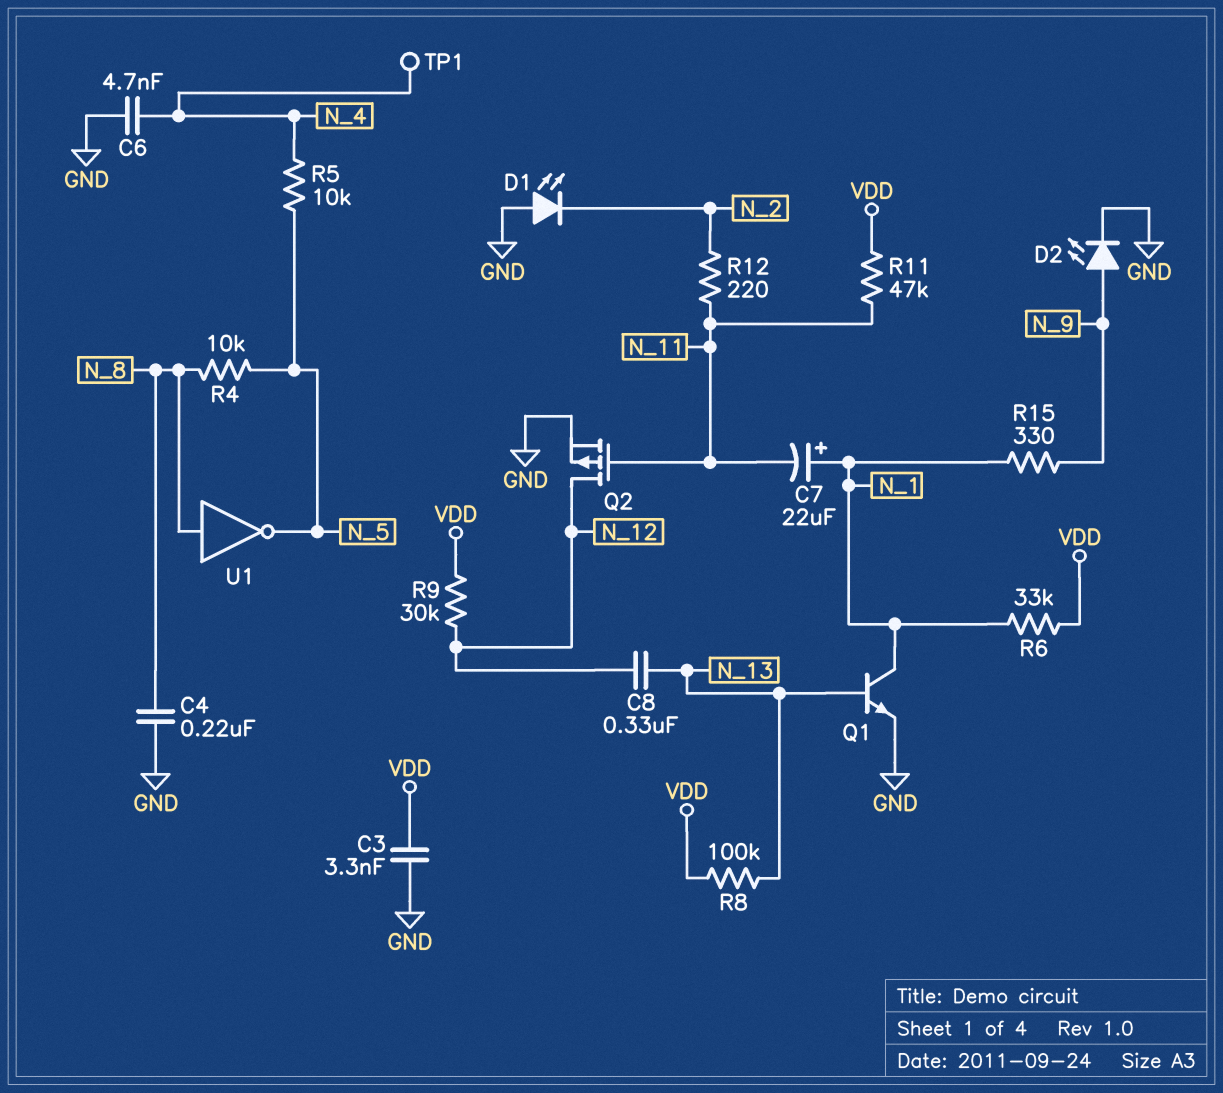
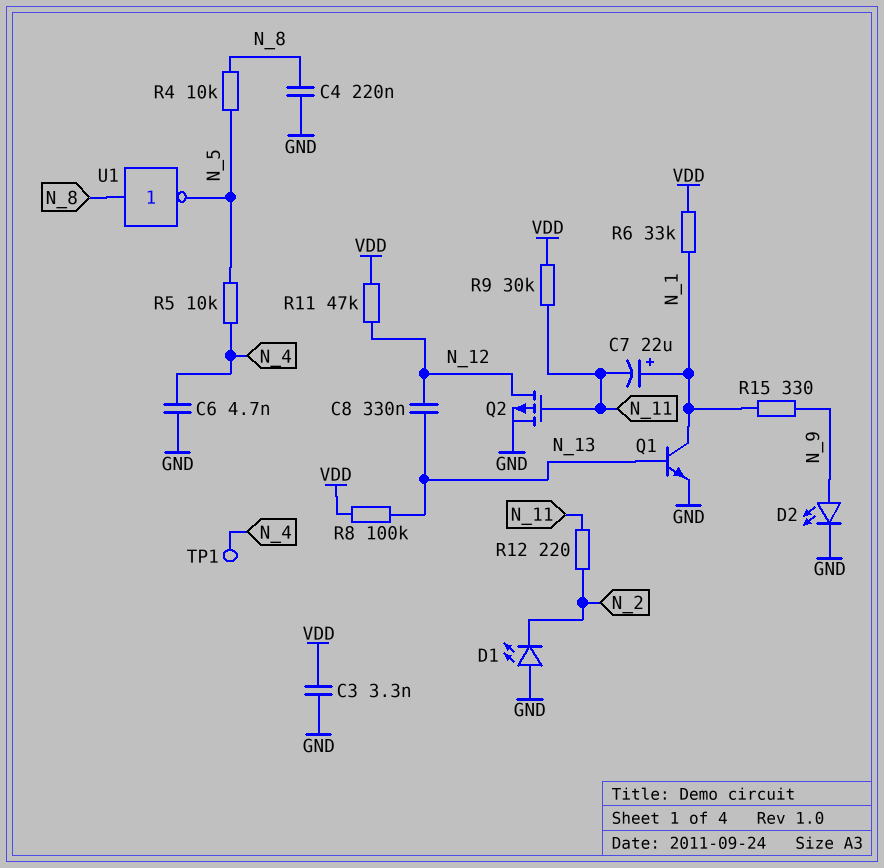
R9: 30k (N_12, VDD) -> 30k (N_11, VDD)
R11: 47k (N_11, VDD) -> 47k (N_12, VDD)

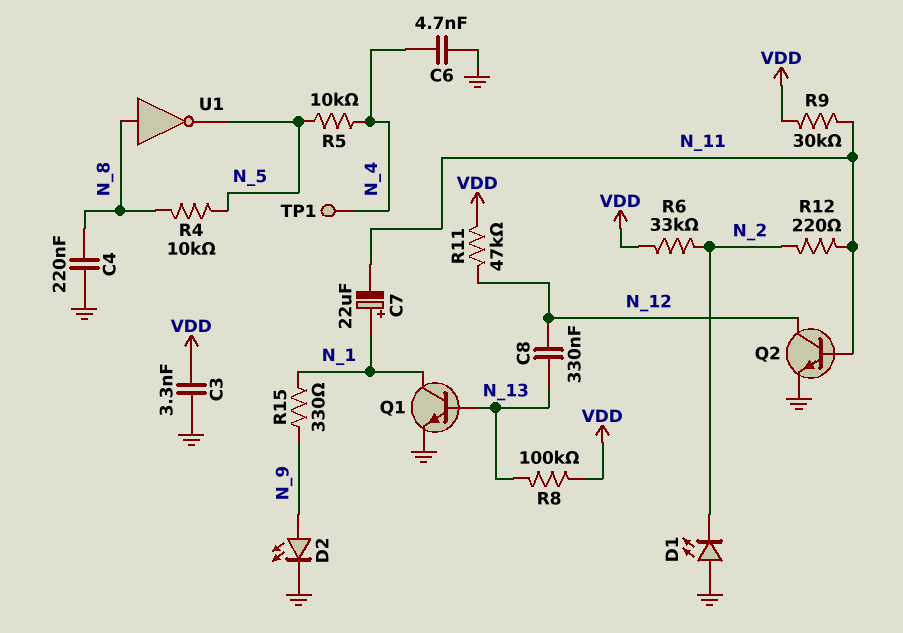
Q2: PMOS (G N_11, D N_12, S GND) -> NPN (B N_11, C N_12, E GND)
R6: 33k (N_1, VDD) -> 33k (N_2, VDD)

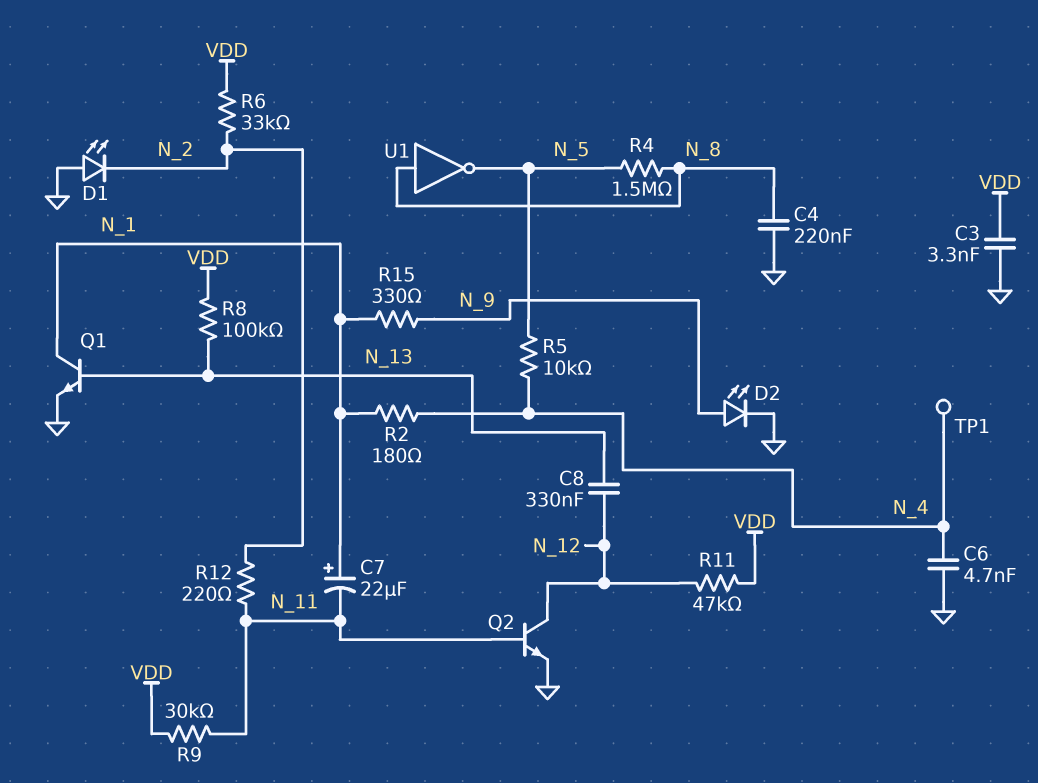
R2: none -> 180 (N_1, N_4)
R4: 10k (N_5, N_8) -> 1.5M (N_5, N_8)

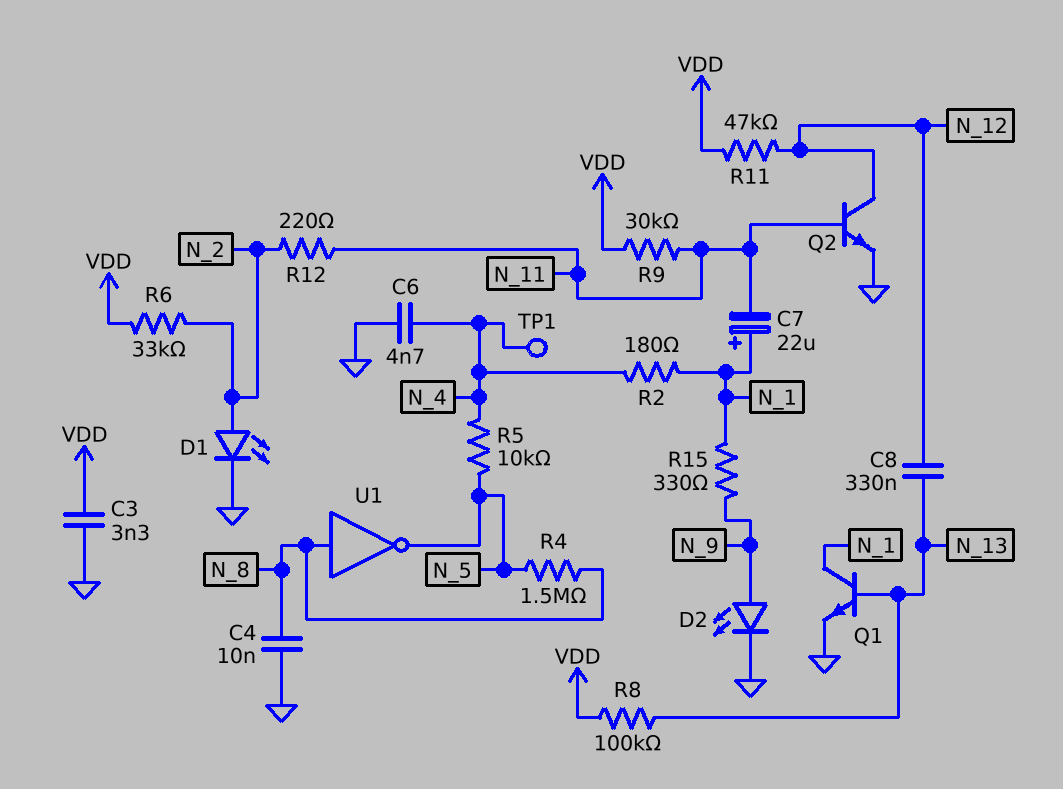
C4: 220nF (GND, N_8) -> 10nF (GND, N_8)
D1: LED (A GND, K N_2) -> LED (A N_2, K GND)

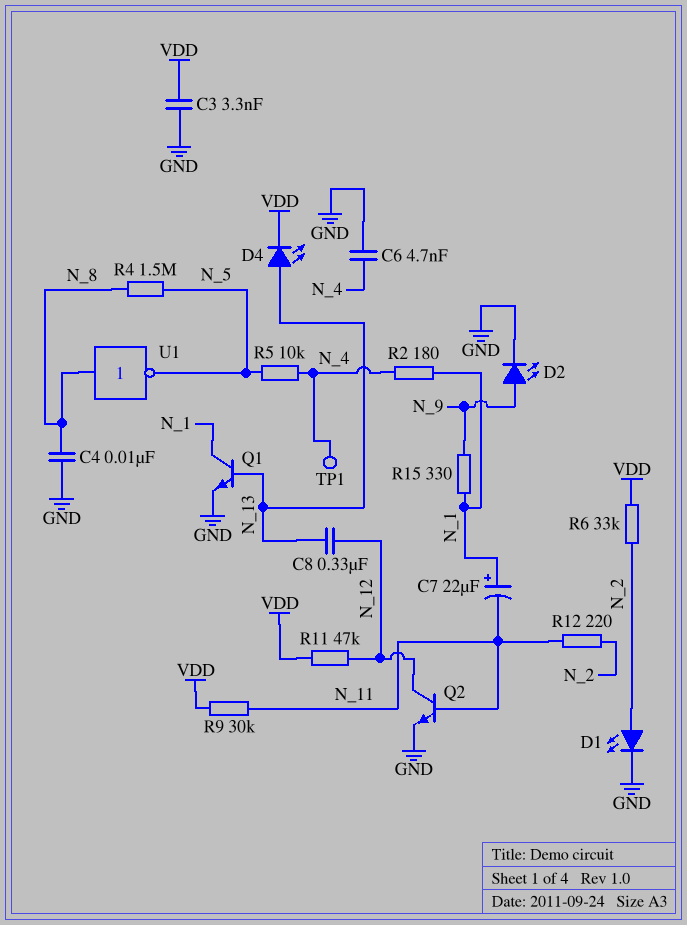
D4: none -> LED (A N_13, K VDD)
R8: 100k (N_13, VDD) -> none

